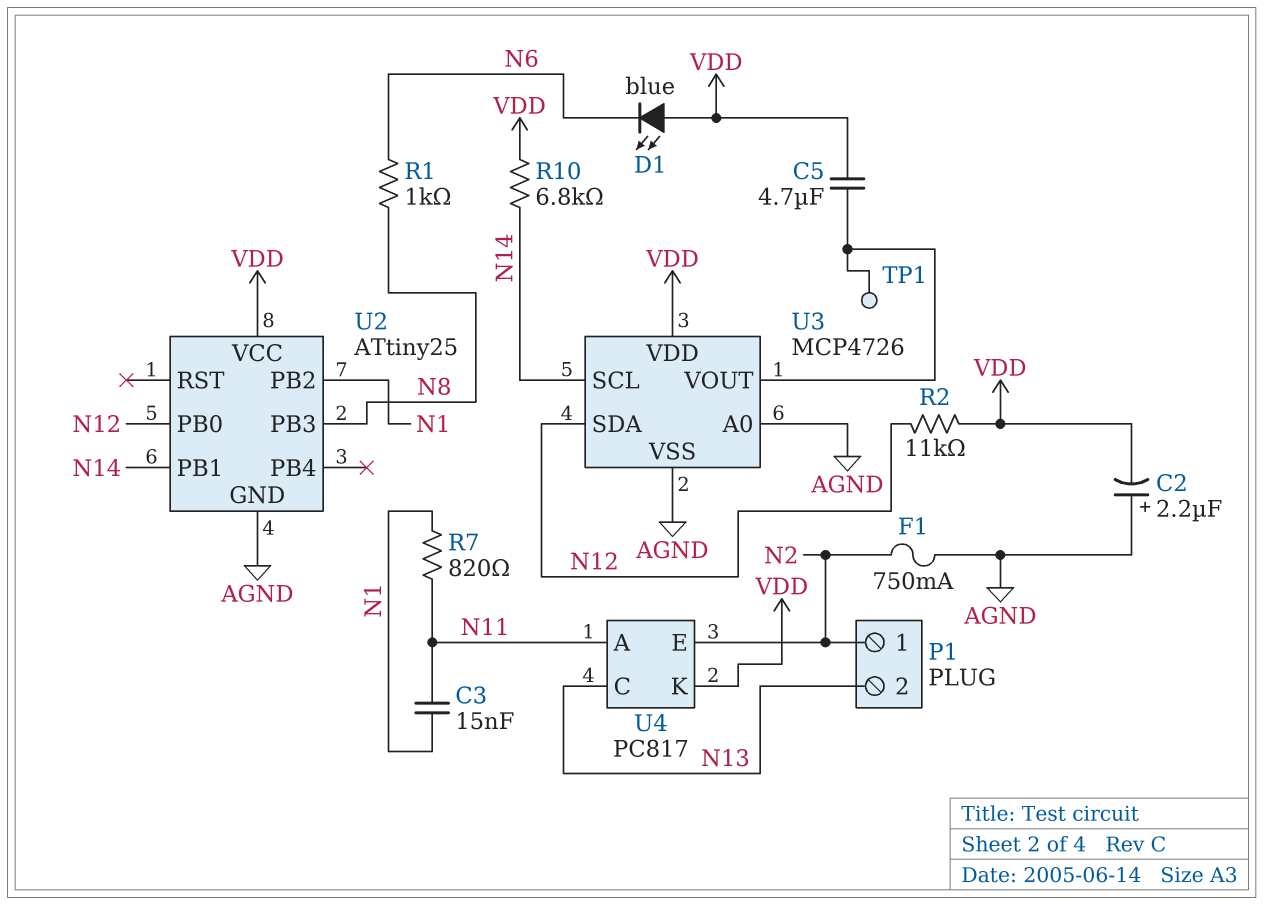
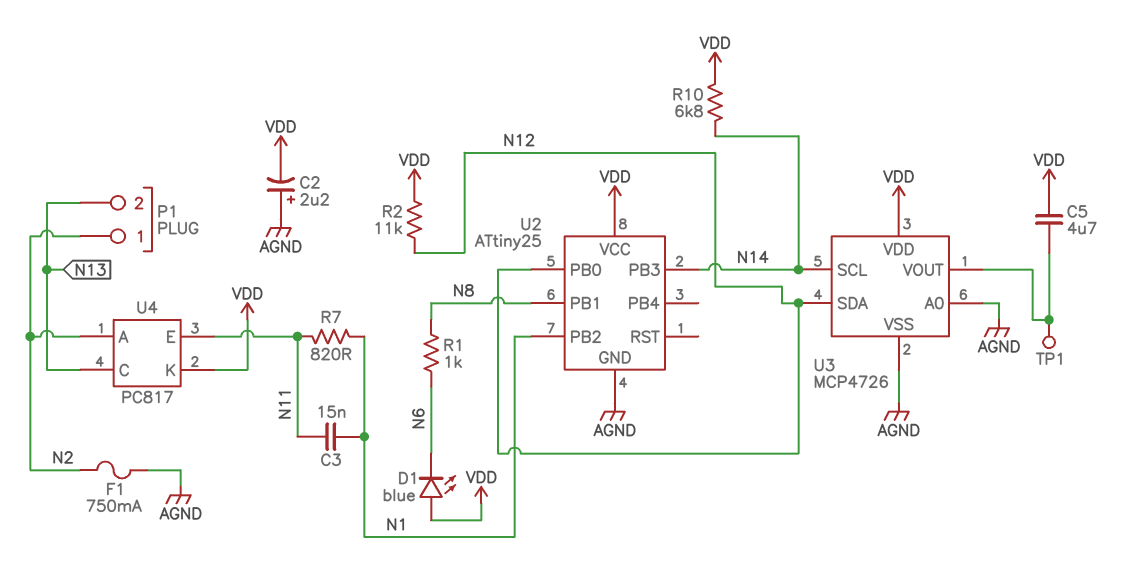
U2 pin PB1: N14 -> N8
U2 pin PB3: N8 -> N14
U4 pin A: N11 -> N2
U4 pin E: N2 -> N11

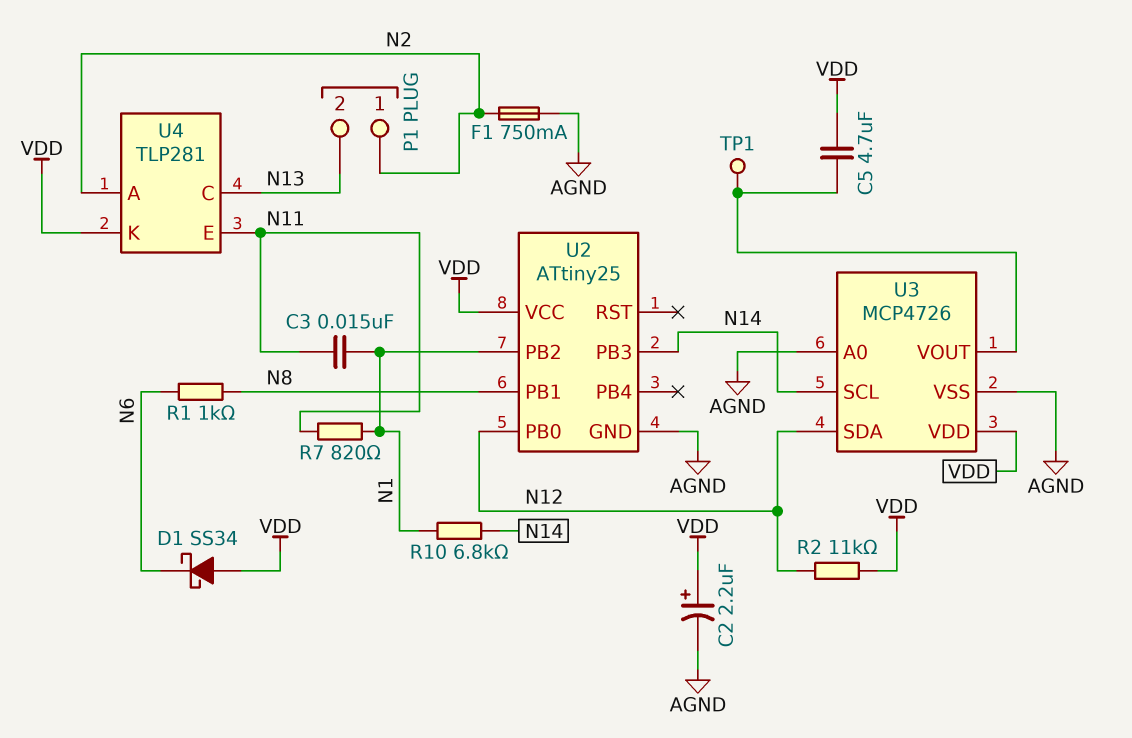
C2: 2.2uF (plus AGND, minus VDD) -> 2.2uF (plus VDD, minus AGND)
D1: LED blue (A VDD, K N6) -> schottky SS34 (A VDD, K N6)
R10: 6.8k (N14, VDD) -> 6.8k (N1, N14)
U4: PC817 -> TLP281

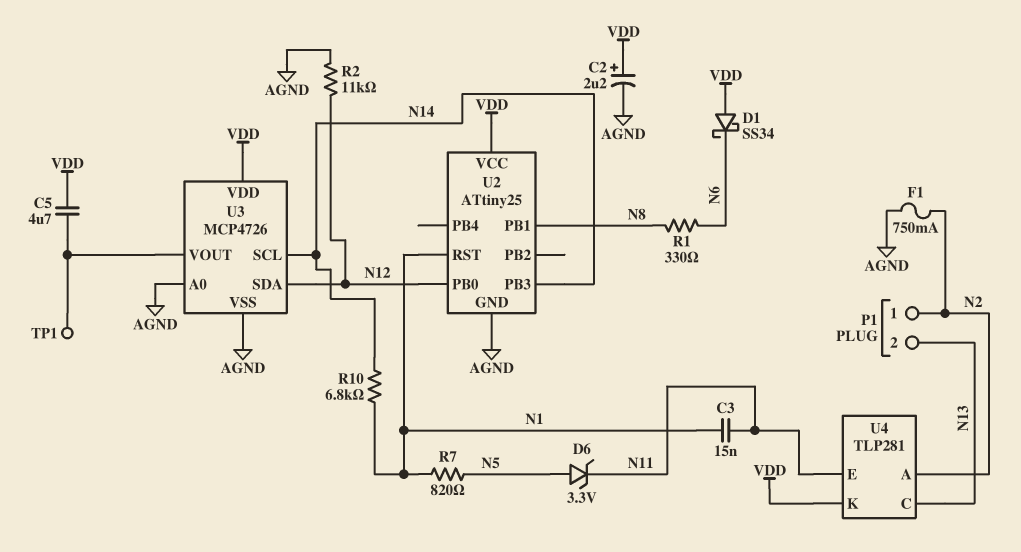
D6: none -> zener 3.3V (A N5, K N11)
R1: 1k (N6, N8) -> 330 (N6, N8)
R2: 11k (N12, VDD) -> 11k (AGND, N12)
R7: 820 (N1, N11) -> 820 (N1, N5)
U2 pin PB2: N1 -> none
U2 pin RST: none -> N1

